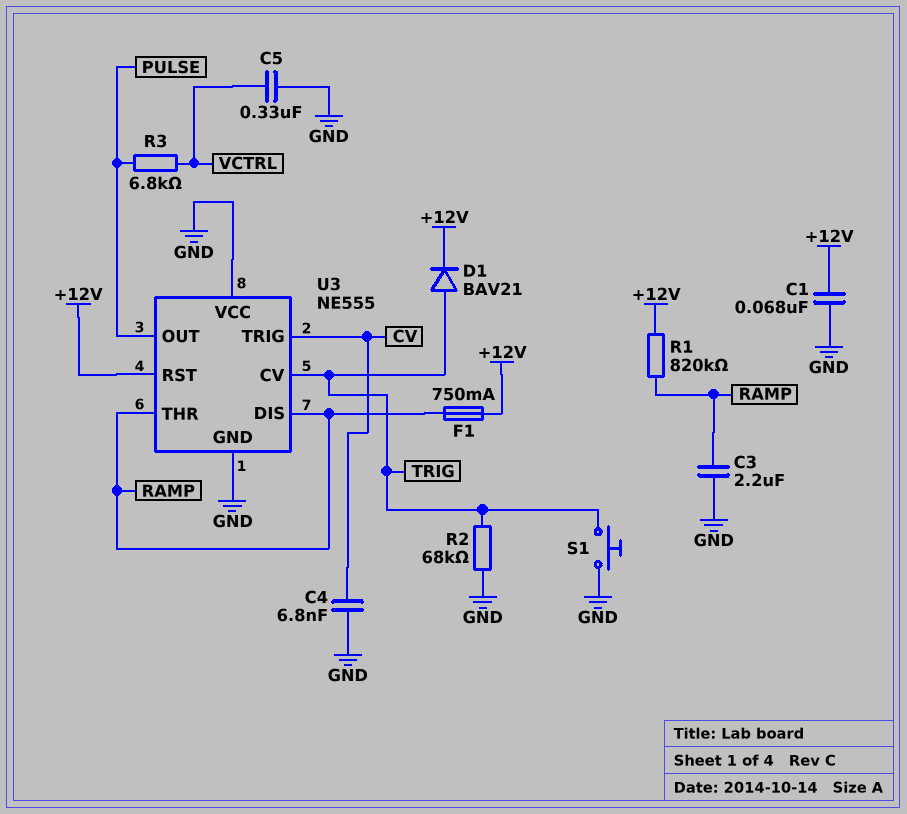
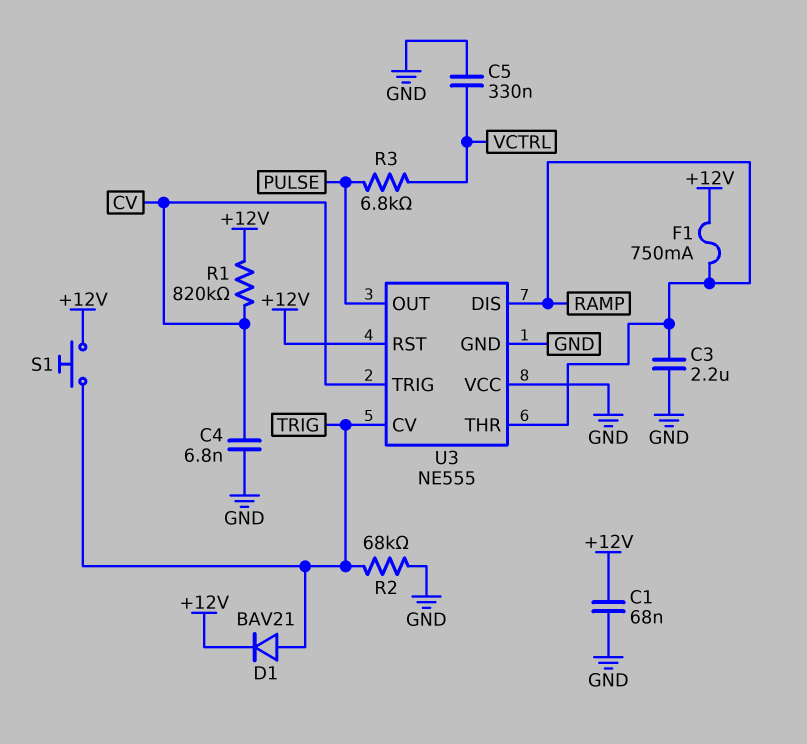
R1: 820k (+12V, RAMP) -> 820k (+12V, CV)
S1: button (GND, TRIG) -> button (+12V, TRIG)

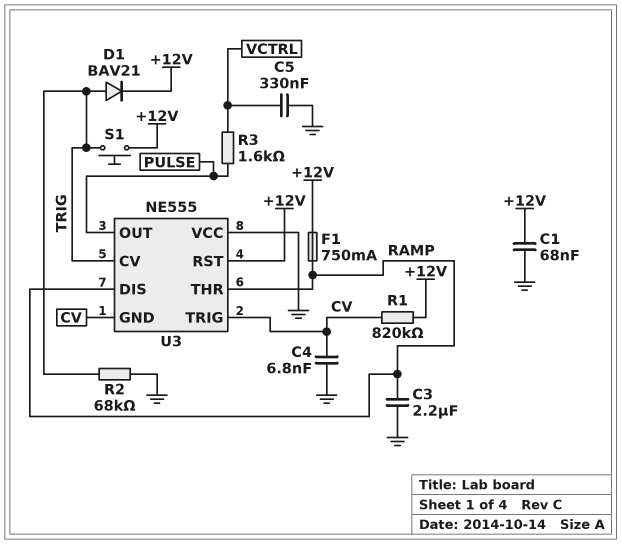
R3: 6.8k (PULSE, VCTRL) -> 1.6k (PULSE, VCTRL)
U3 pin GND: GND -> CV

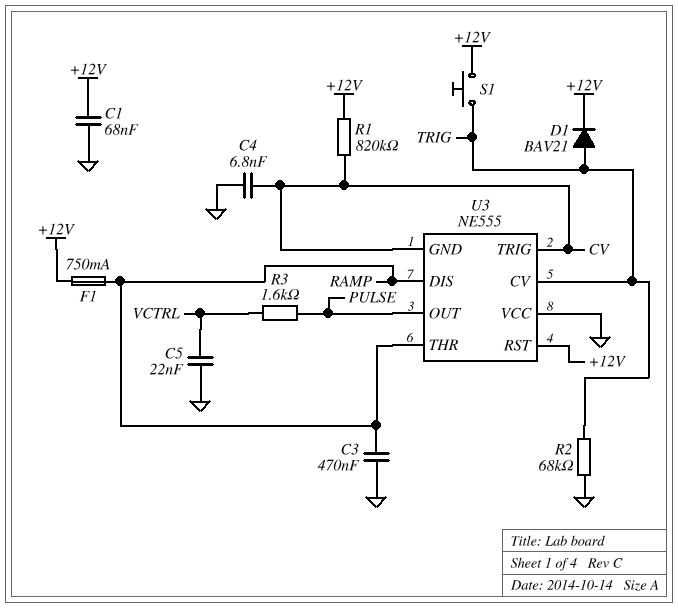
C3: 2.2uF (GND, RAMP) -> 470nF (GND, RAMP)
C5: 330nF (GND, VCTRL) -> 22nF (GND, VCTRL)

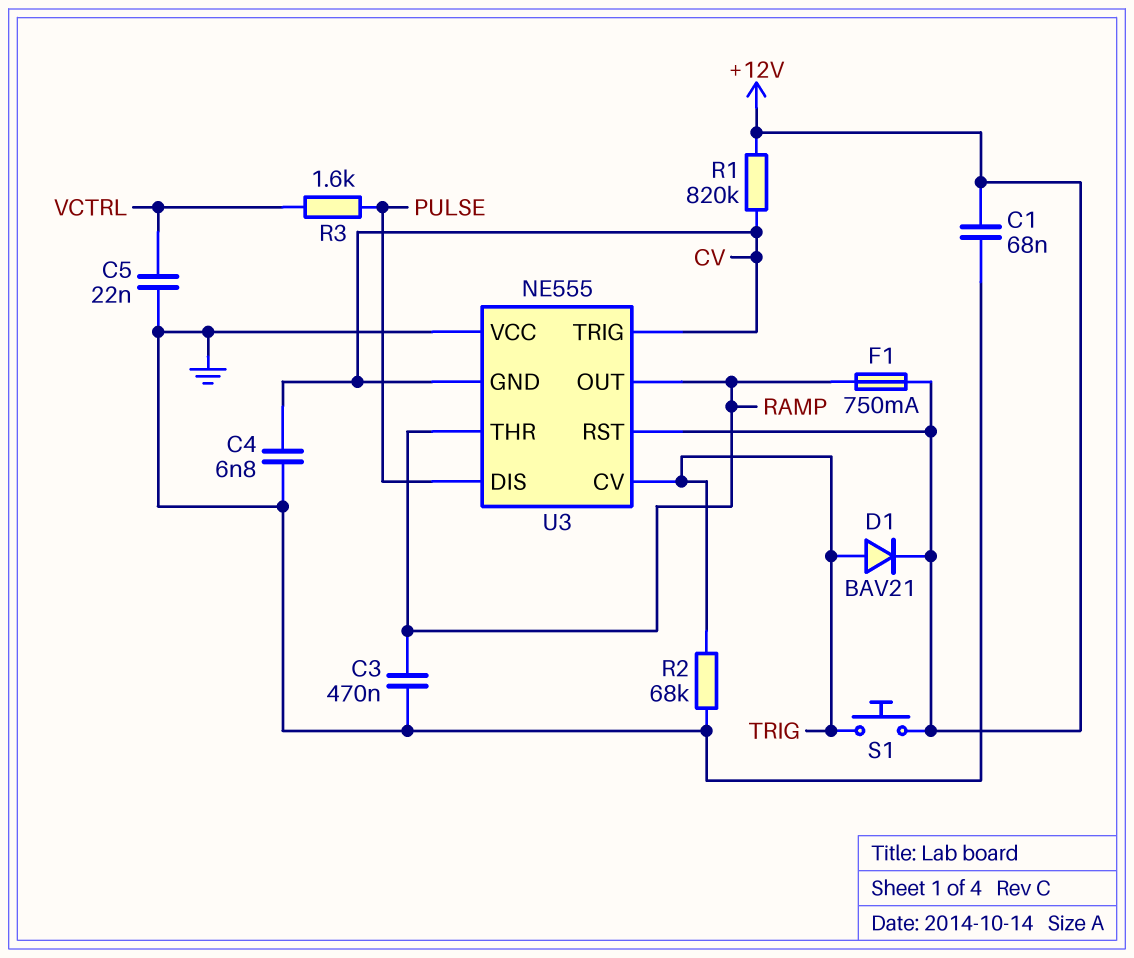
U3 pin DIS: RAMP -> PULSE
U3 pin OUT: PULSE -> RAMP

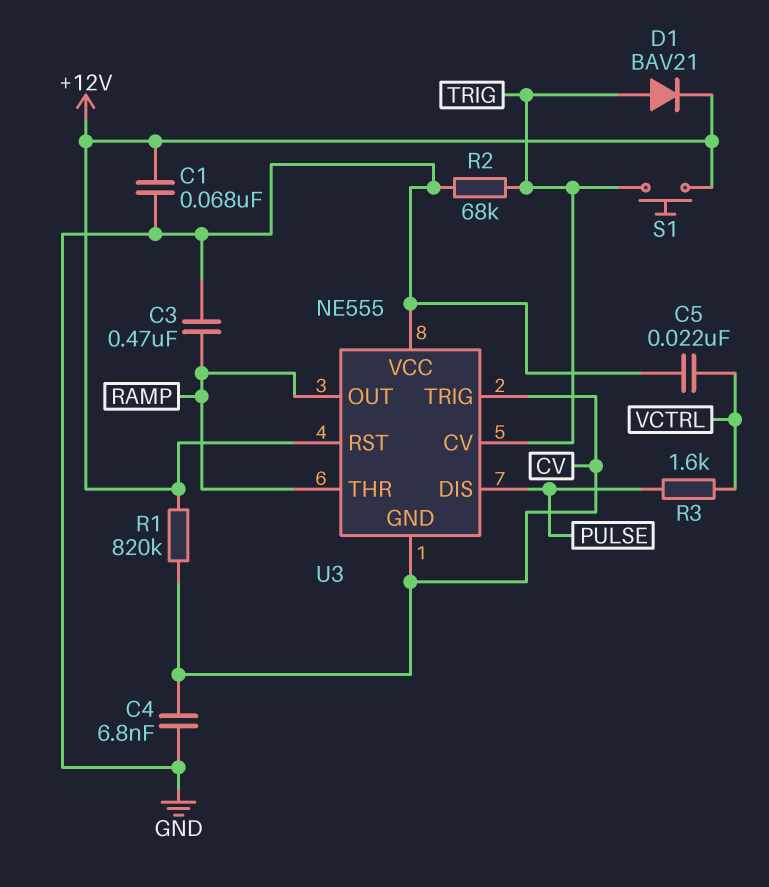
F1: 750mA (+12V, RAMP) -> none

